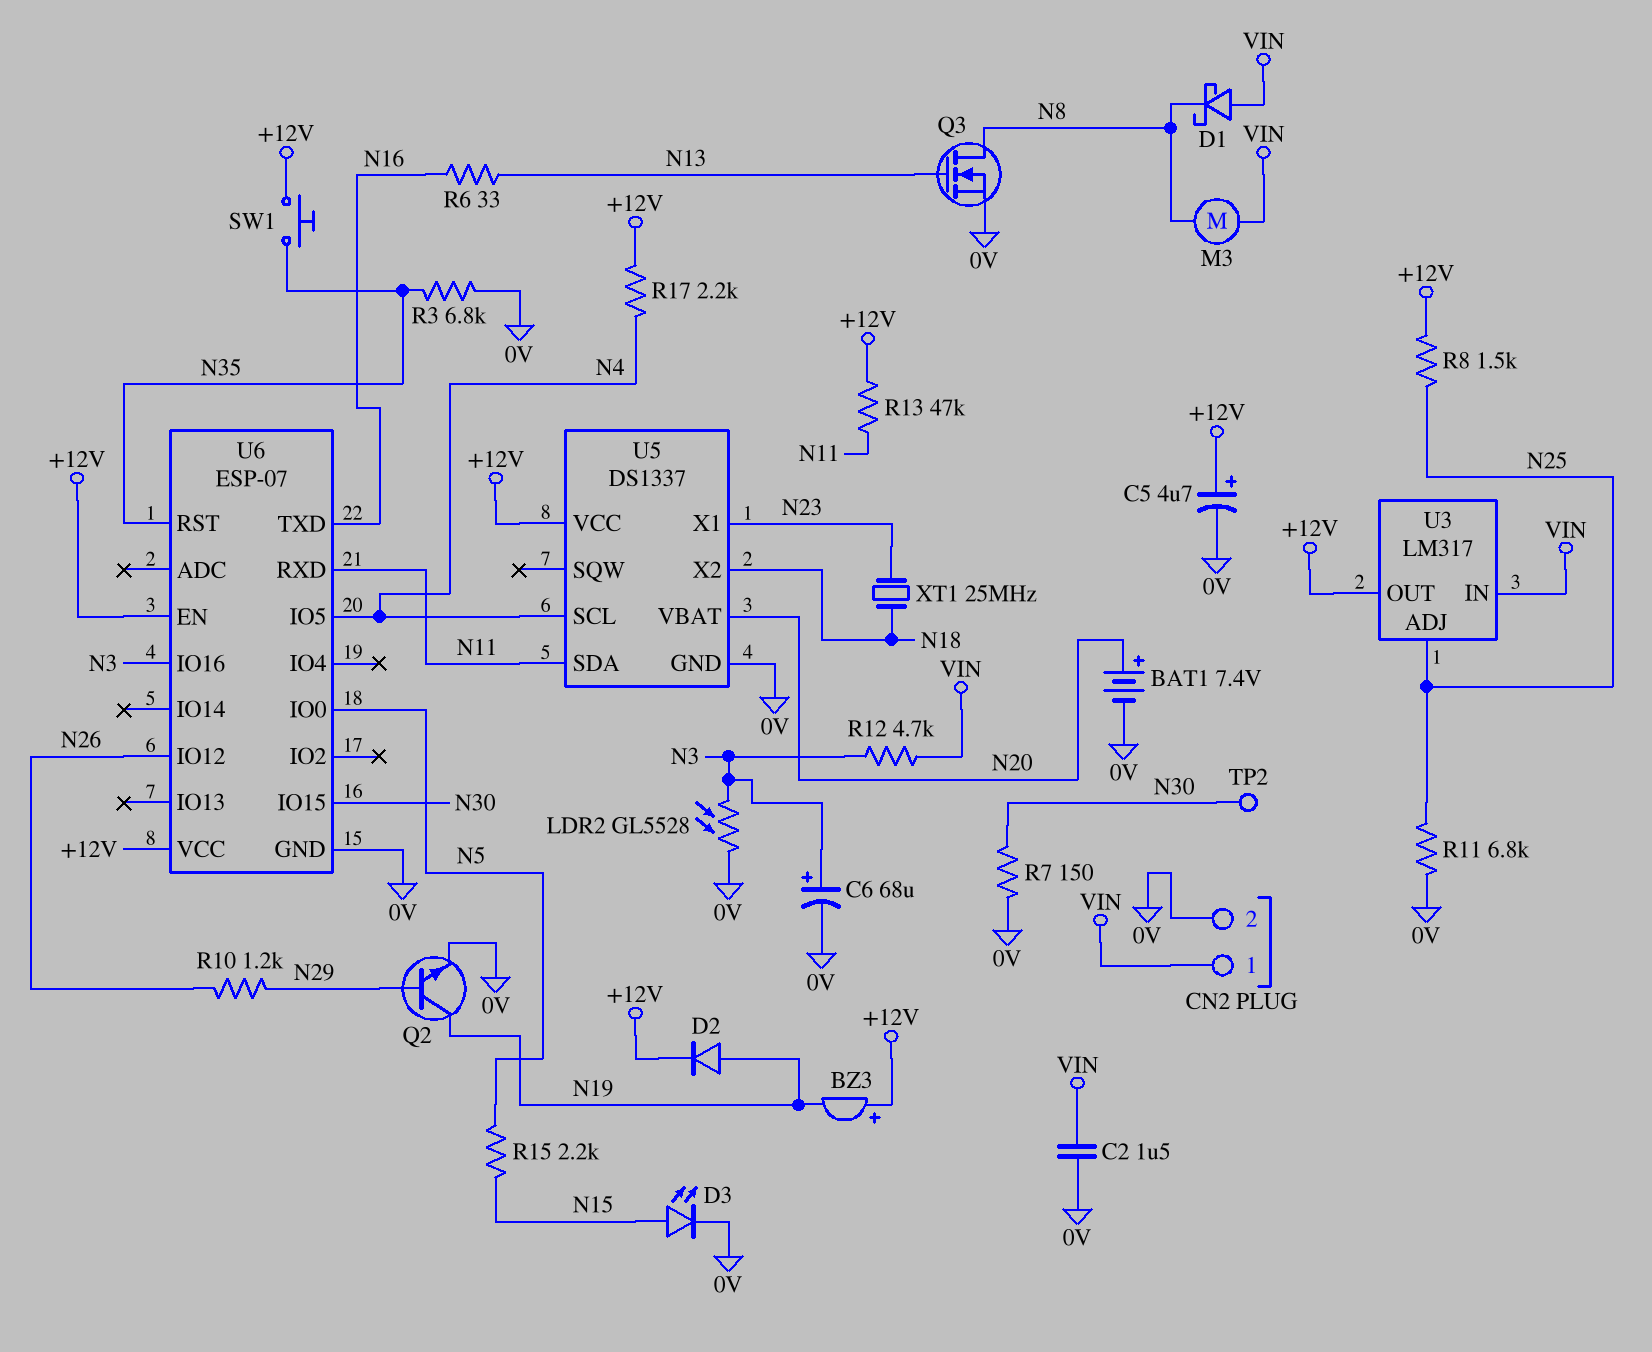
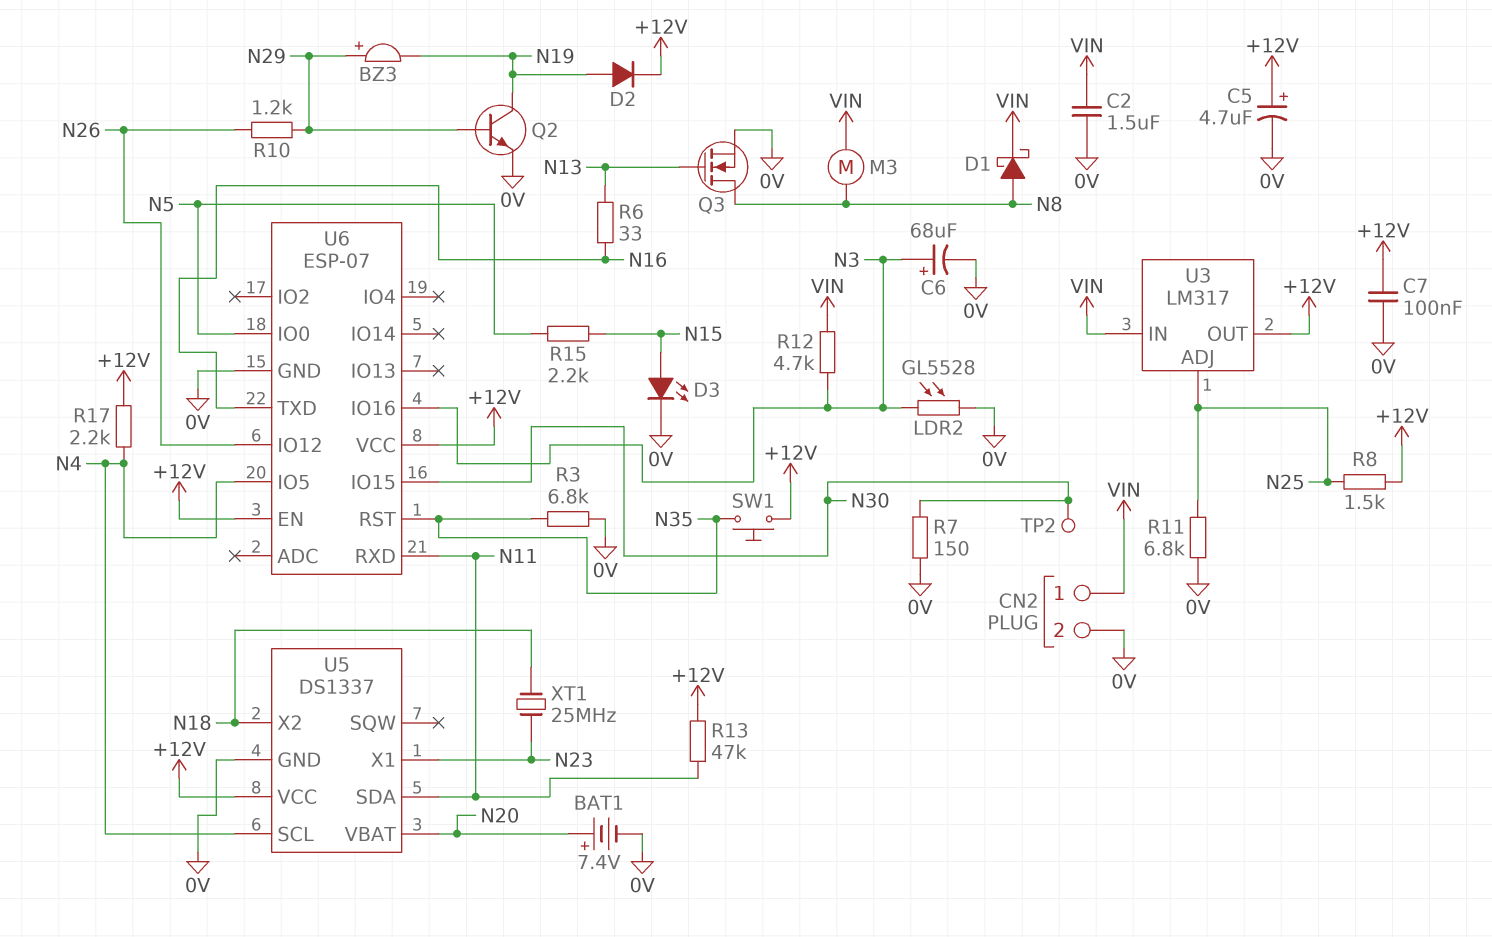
BZ3: buzzer (plus +12V, minus N19) -> buzzer (plus N29, minus N19)
C7: none -> 100nF (+12V, 0V)
D1: schottky (A VIN, K N8) -> schottky (A N8, K VIN)

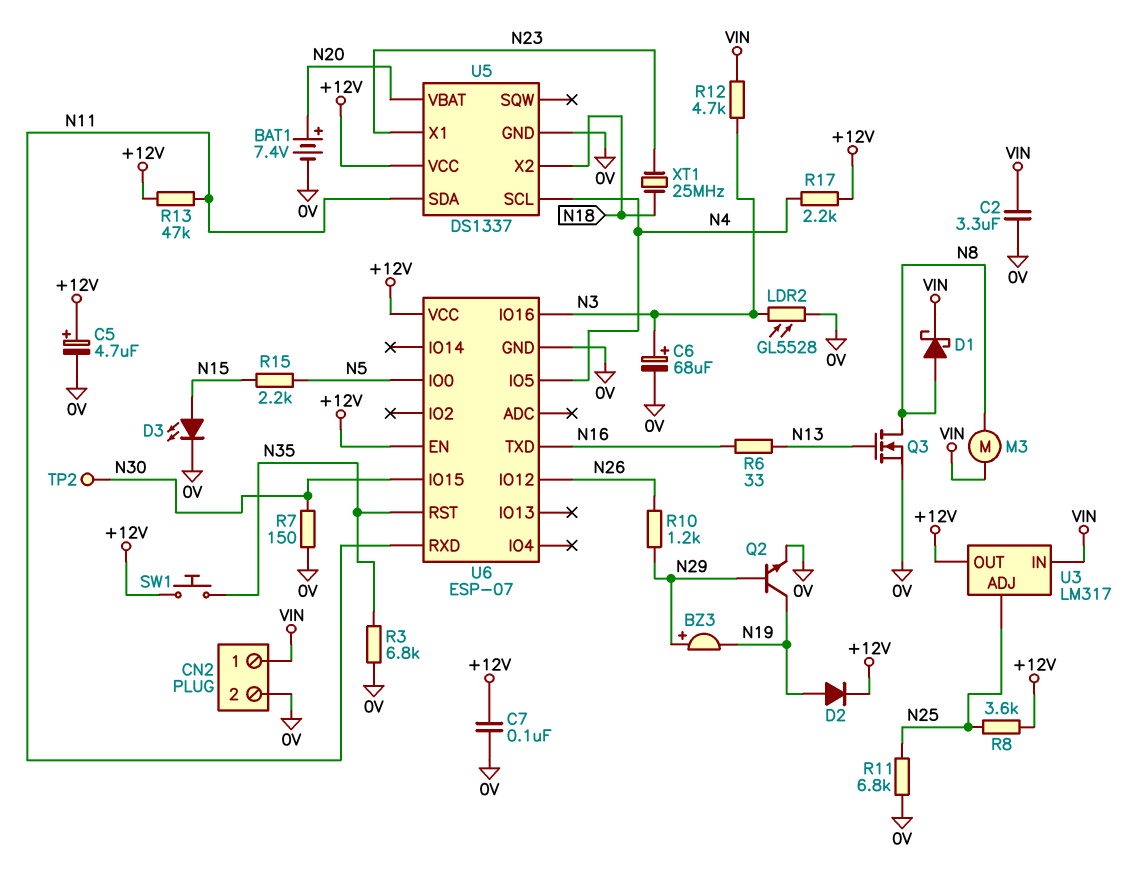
C2: 1.5uF (0V, VIN) -> 3.3uF (0V, VIN)
R8: 1.5k (+12V, N25) -> 3.6k (+12V, N25)

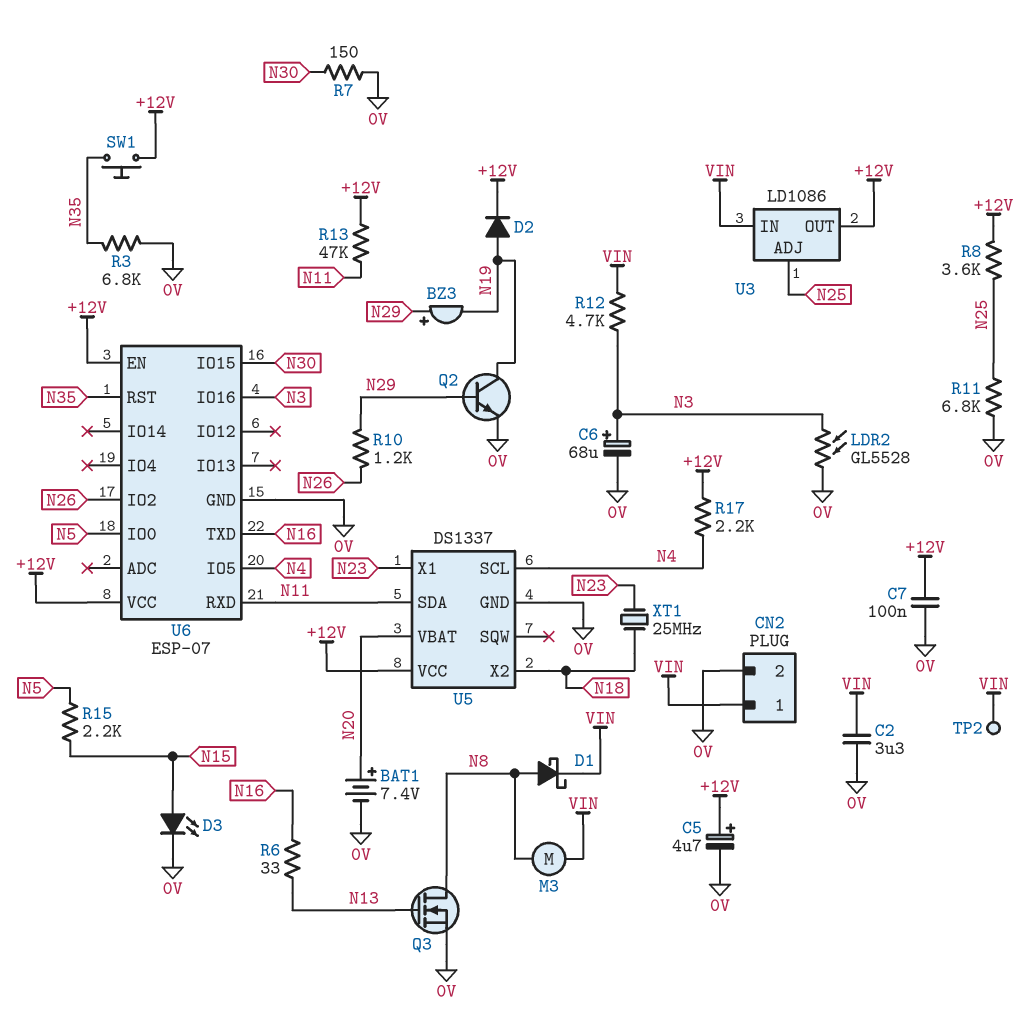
TP2: test point (N30) -> test point (VIN)
U3: LM317 -> LD1086
U6 pin IO2: none -> N26
U6 pin IO12: N26 -> none

